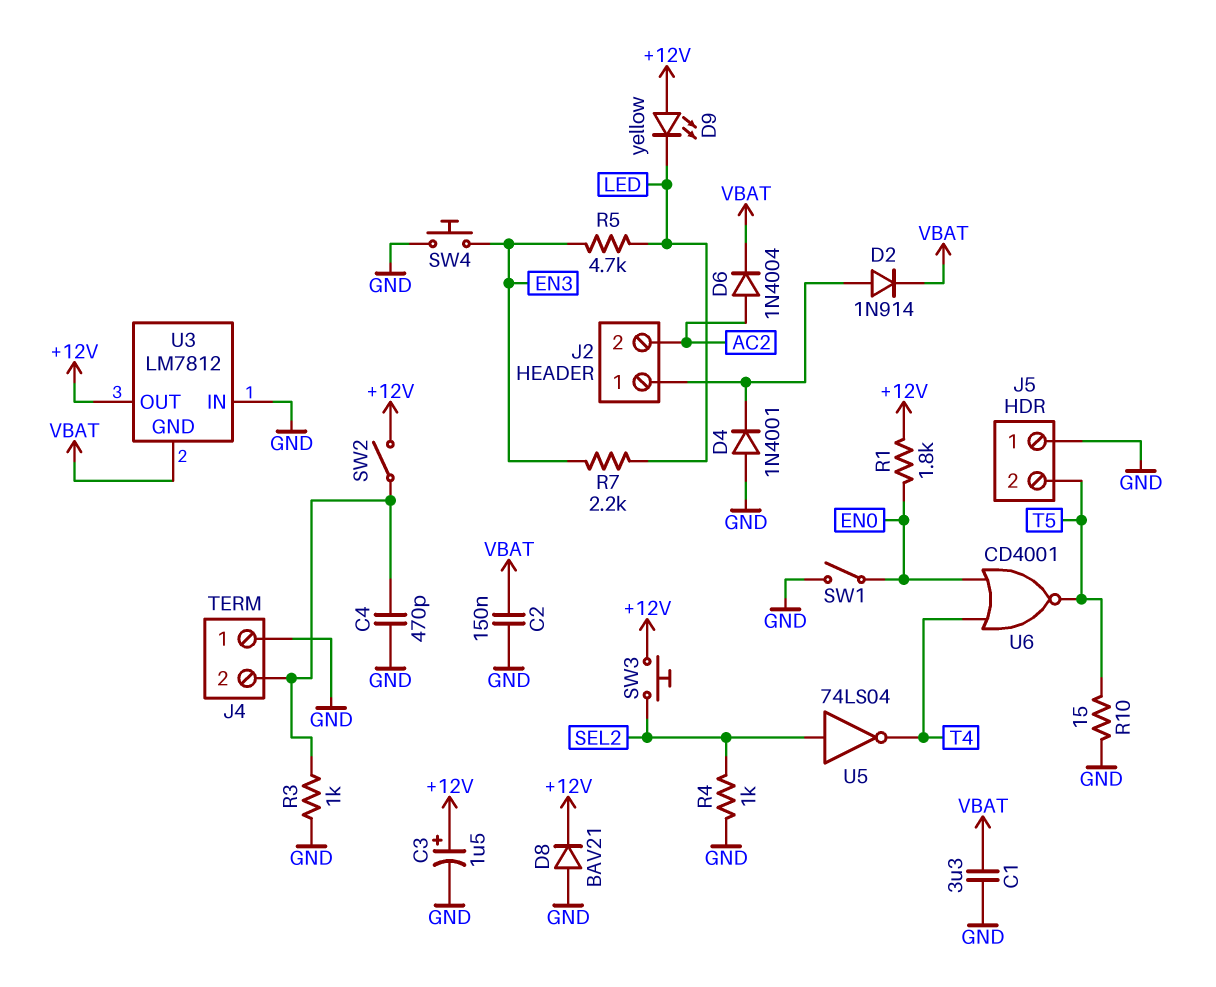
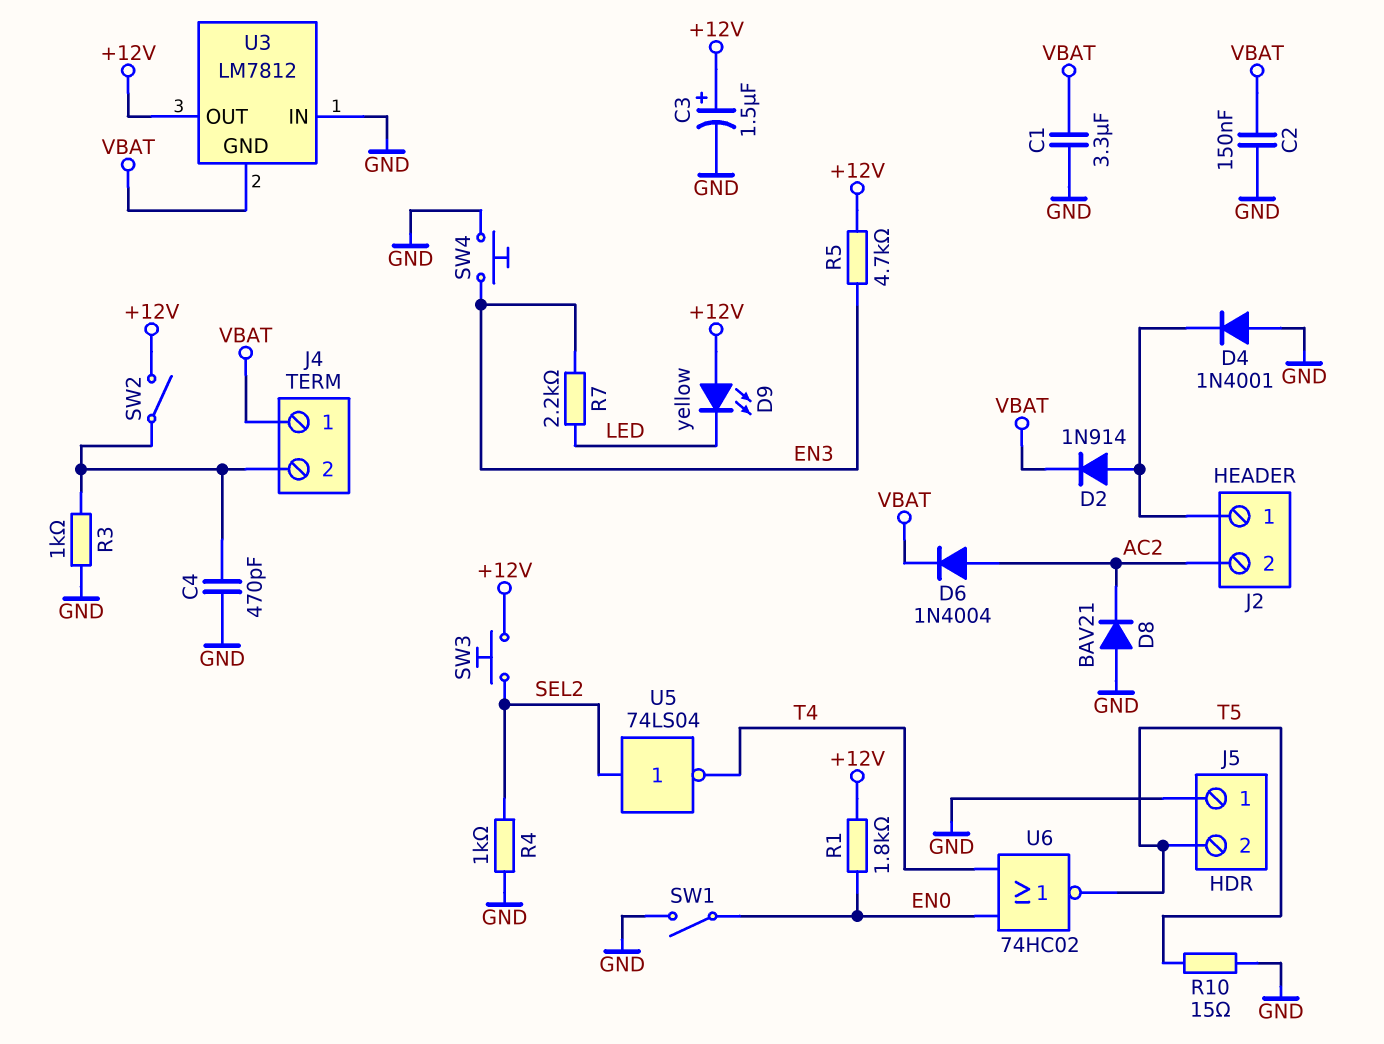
D8: diode BAV21 (A GND, K +12V) -> diode BAV21 (A GND, K AC2)
J4 pin 1: GND -> VBAT
R5: 4.7k (EN3, LED) -> 4.7k (+12V, EN3)
U6: NOR CD4001 (in EN0, in T4, out T5) -> NOR 74HC02 (in EN0, in T4, out T5)

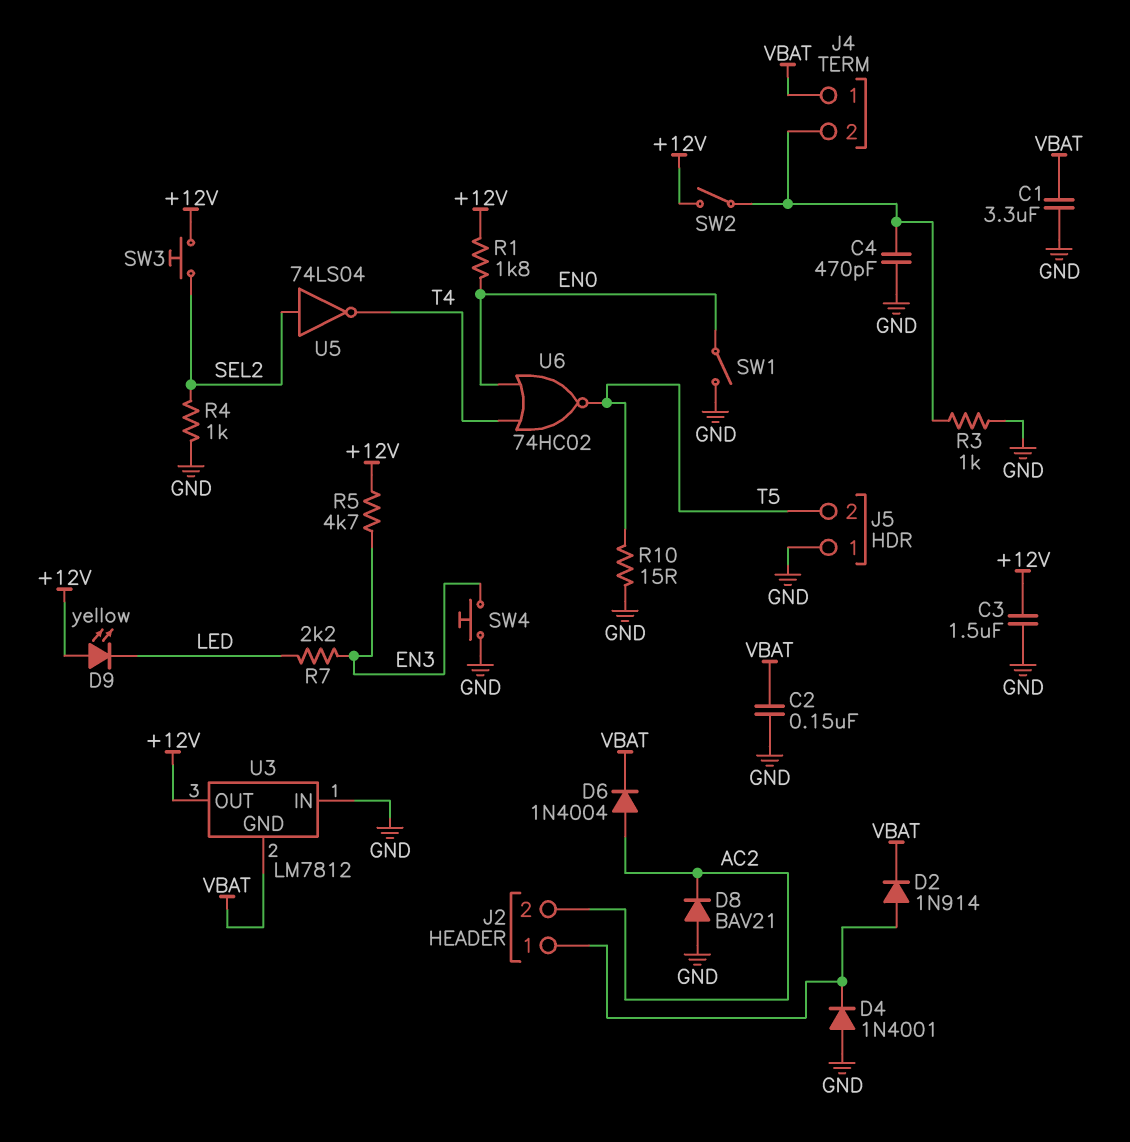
C3: 1.5uF (plus +12V, minus GND) -> 1.5uF (+12V, GND)

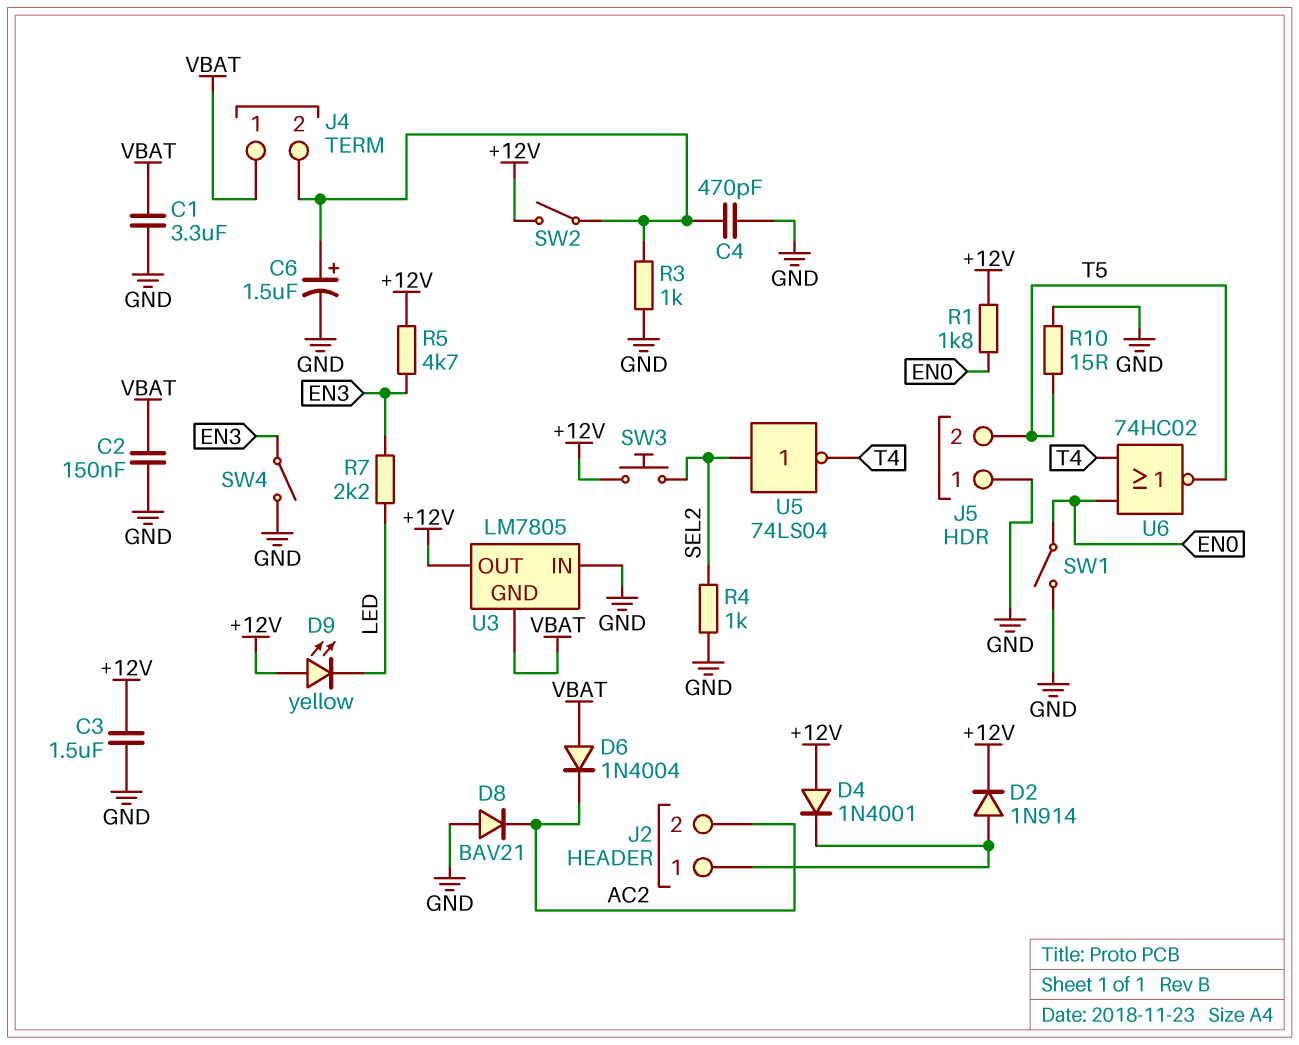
C6: none -> 1.5uF (plus J4/2, minus GND)
D2: diode 1N914 (A J2/1, K VBAT) -> diode 1N914 (A J2/1, K +12V)
D4: diode 1N4001 (A GND, K J2/1) -> diode 1N4001 (A +12V, K J2/1)
D6: diode 1N4004 (A AC2, K VBAT) -> diode 1N4004 (A VBAT, K AC2)
SW4: button (EN3, GND) -> switch (EN3, GND)
U3: LM7812 -> LM7805

